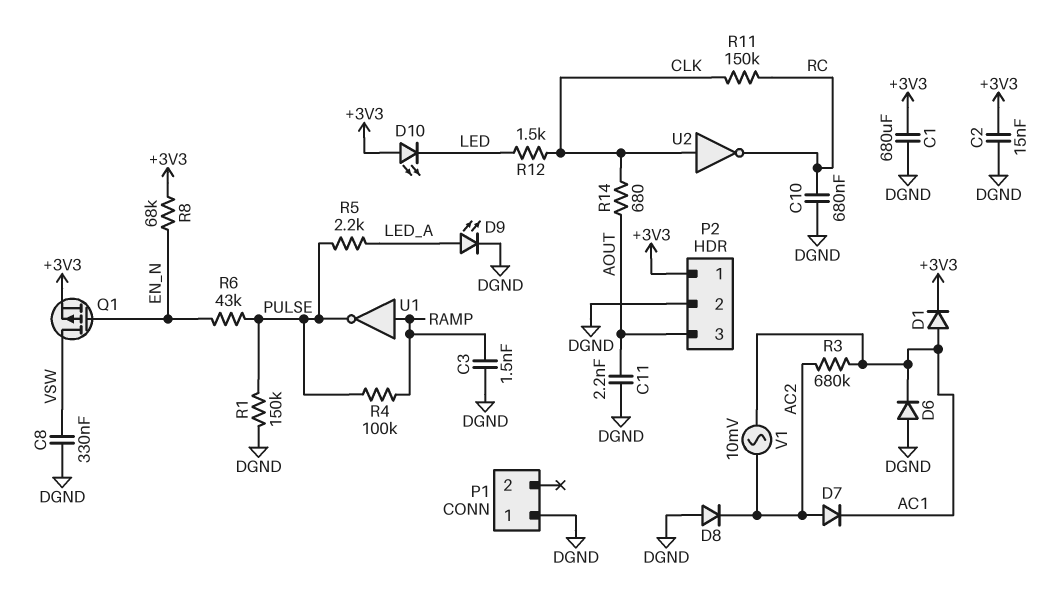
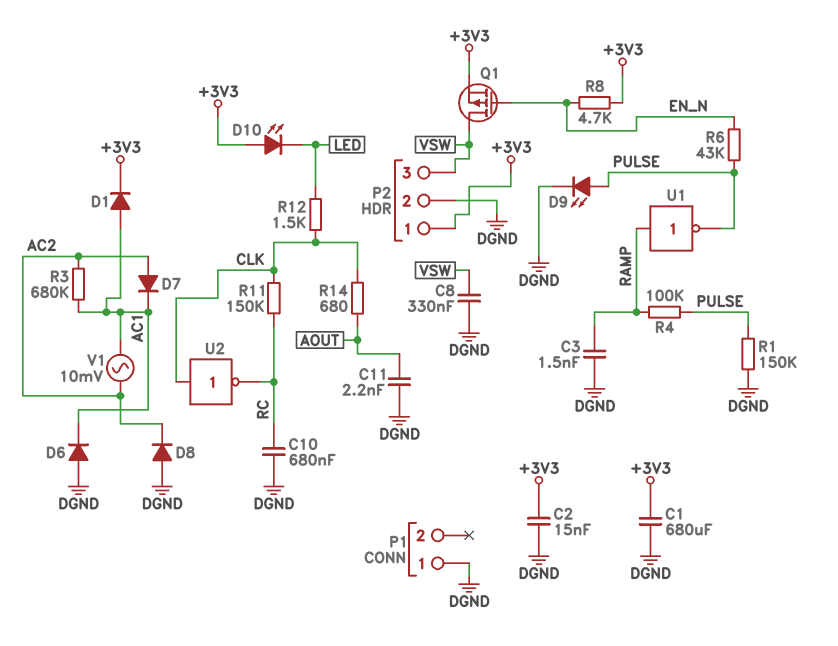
D9: LED (A LED_A, K DGND) -> LED (A PULSE, K DGND)
P2 pin 3: AOUT -> VSW
R5: 2.2k (LED_A, PULSE) -> none
R8: 68k (+3V3, EN_N) -> 4.7k (+3V3, EN_N)

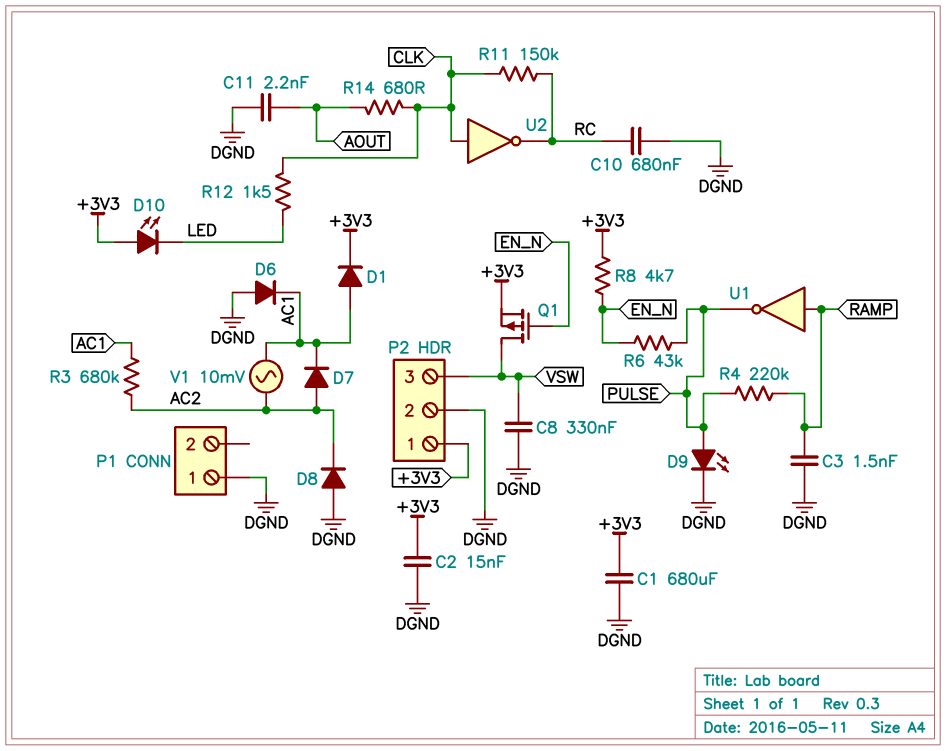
R1: 150k (DGND, PULSE) -> none
R4: 100k (PULSE, RAMP) -> 220k (PULSE, RAMP)

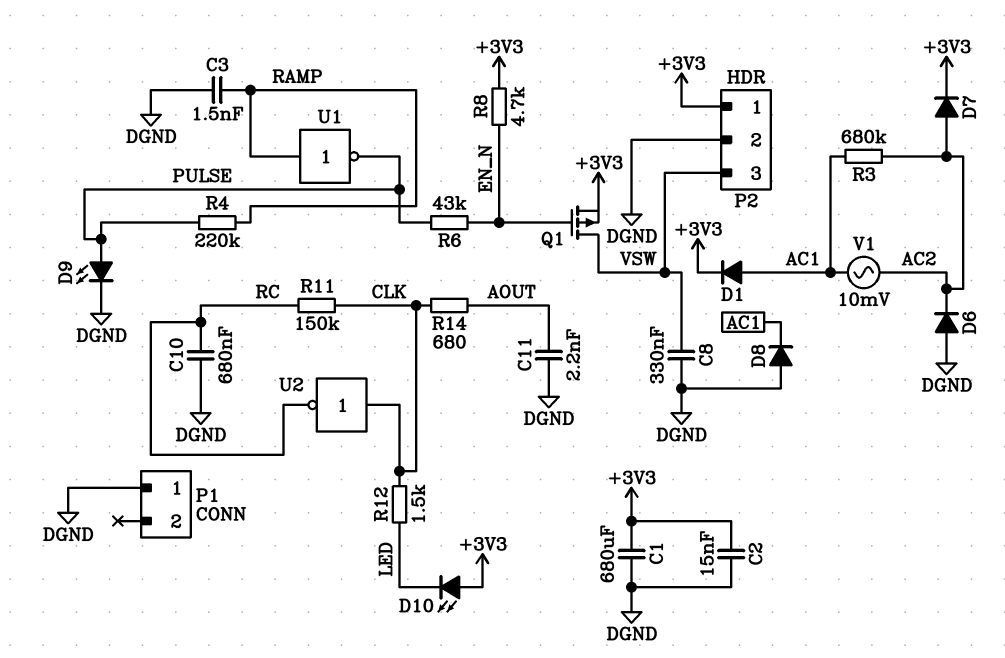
D6: diode (A DGND, K AC1) -> diode (A DGND, K AC2)
D7: diode (A AC2, K AC1) -> diode (A AC2, K +3V3)
D8: diode (A DGND, K AC2) -> diode (A DGND, K AC1)

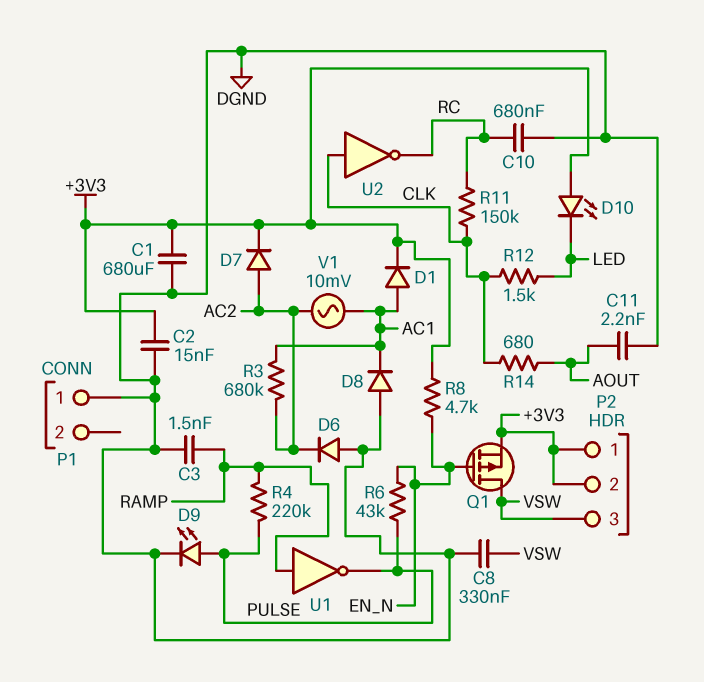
P2 pin 2: DGND -> +3V3

